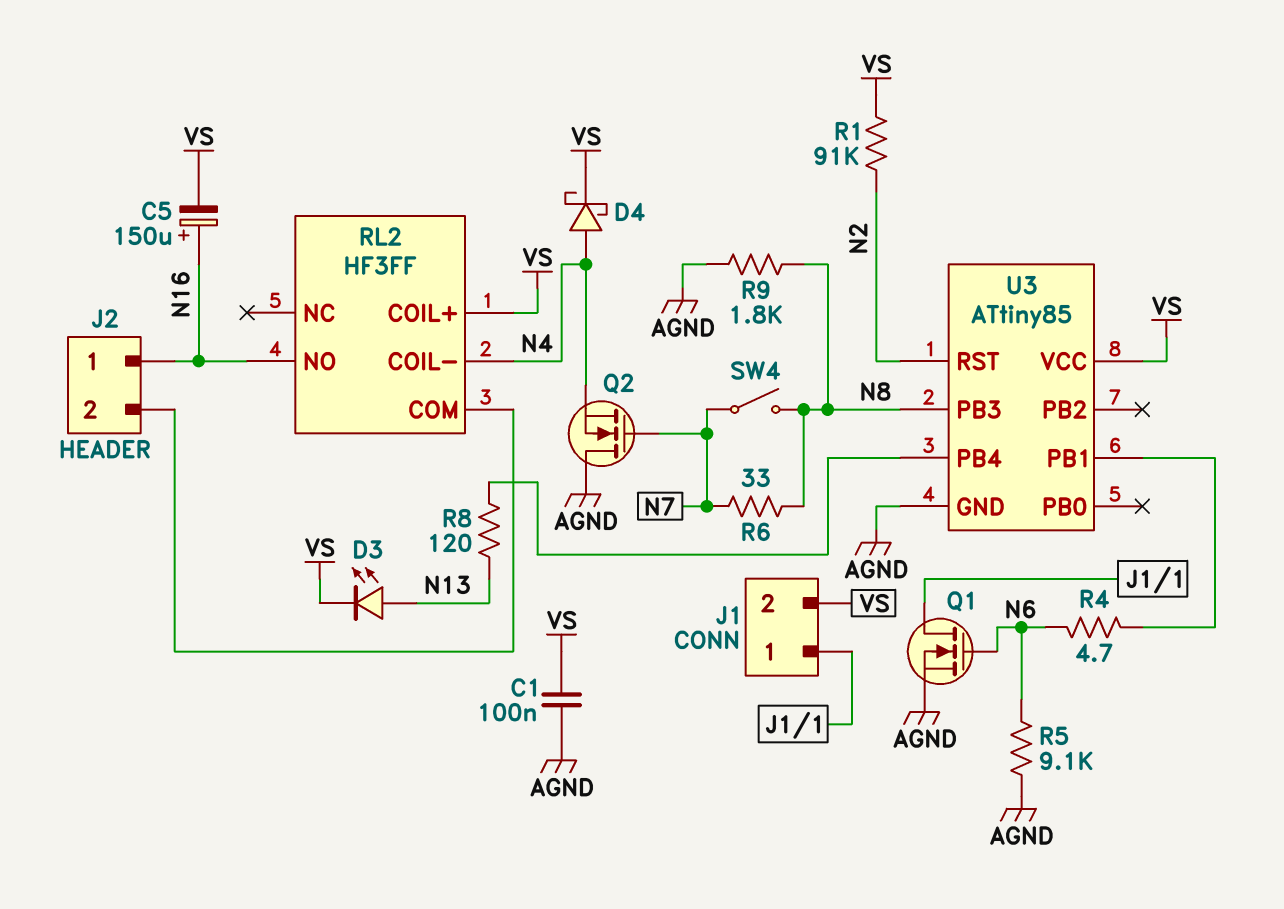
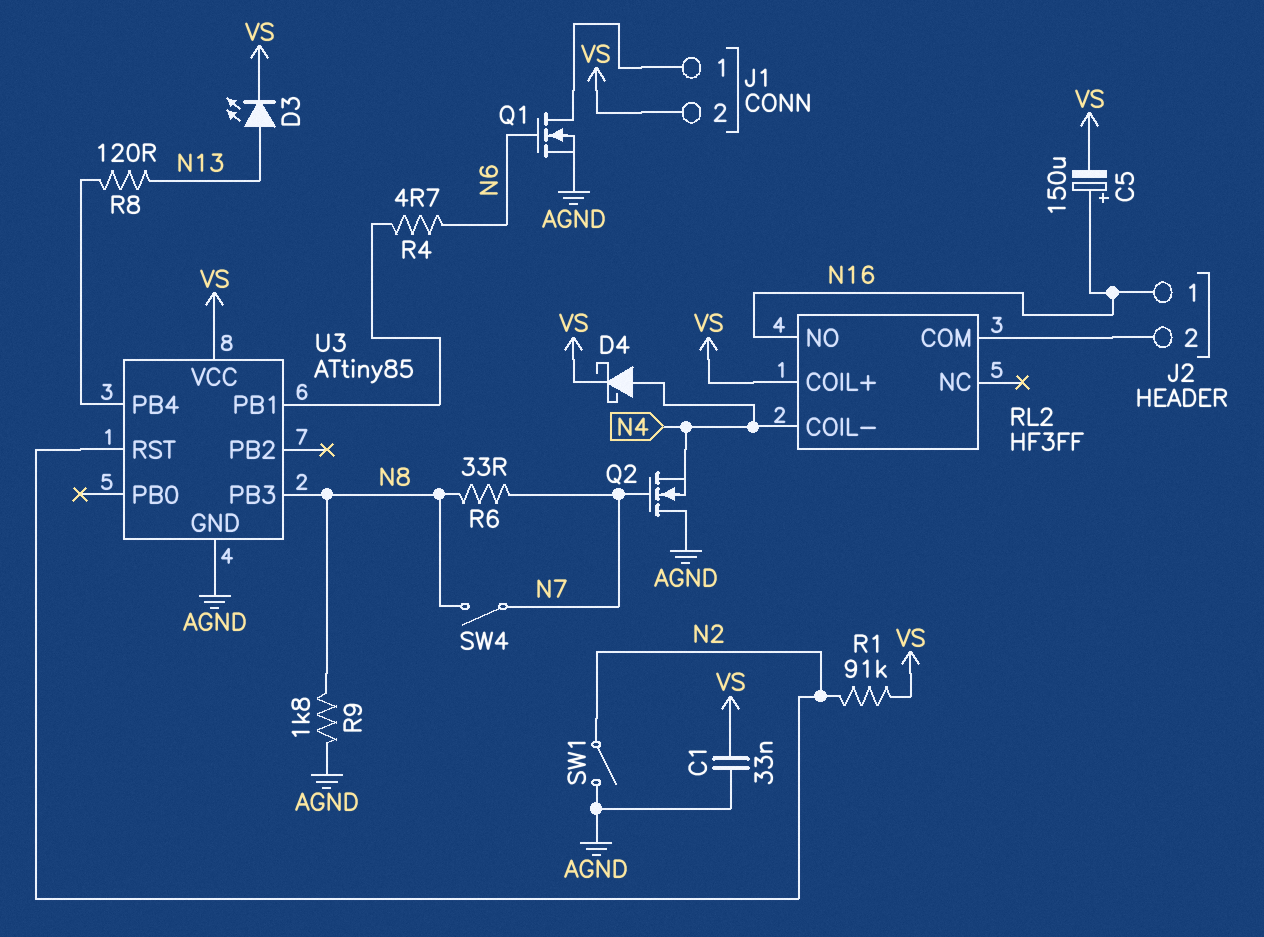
C1: 100nF (AGND, VS) -> 33nF (AGND, VS)
R5: 9.1k (AGND, N6) -> none
SW1: none -> switch (AGND, N2)

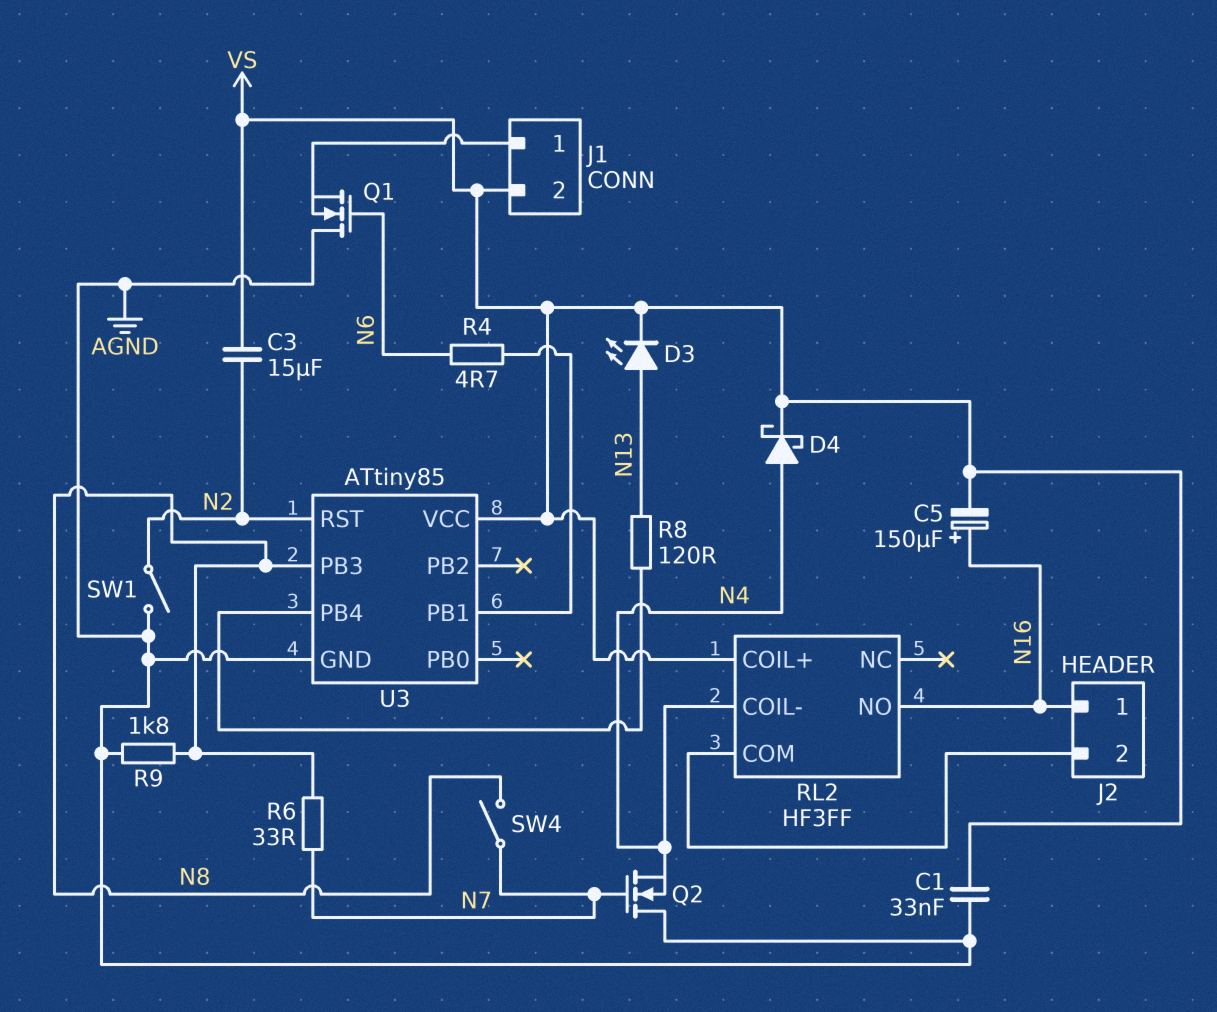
C3: none -> 15uF (N2, VS)
Q1: NMOS (G N6, D J1/1, S AGND) -> NMOS (G N6, D AGND, S J1/1)
R1: 91k (N2, VS) -> none

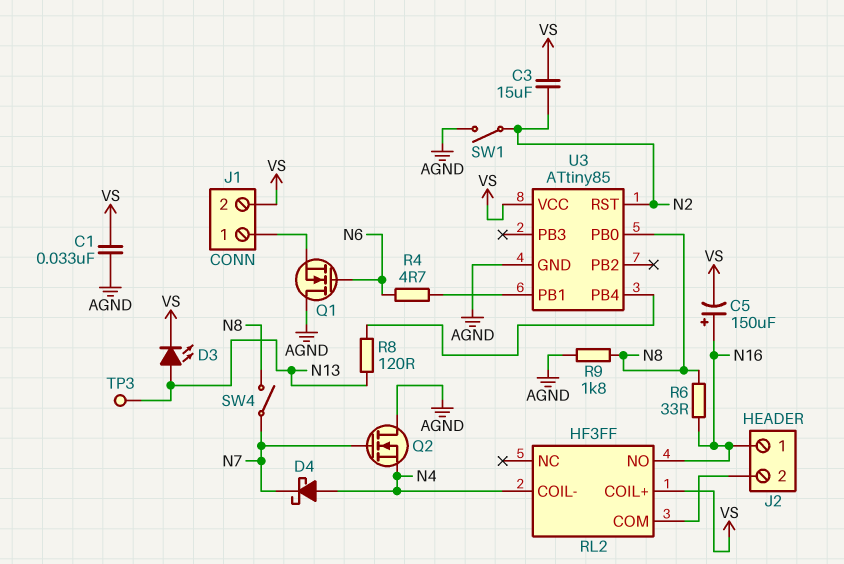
D4: schottky (A N4, K VS) -> schottky (A N4, K N7)
R6: 33 (N7, N8) -> 33 (N8, N16)
TP3: none -> test point (N13)
U3 pin PB0: none -> N8
U3 pin PB3: N8 -> none

